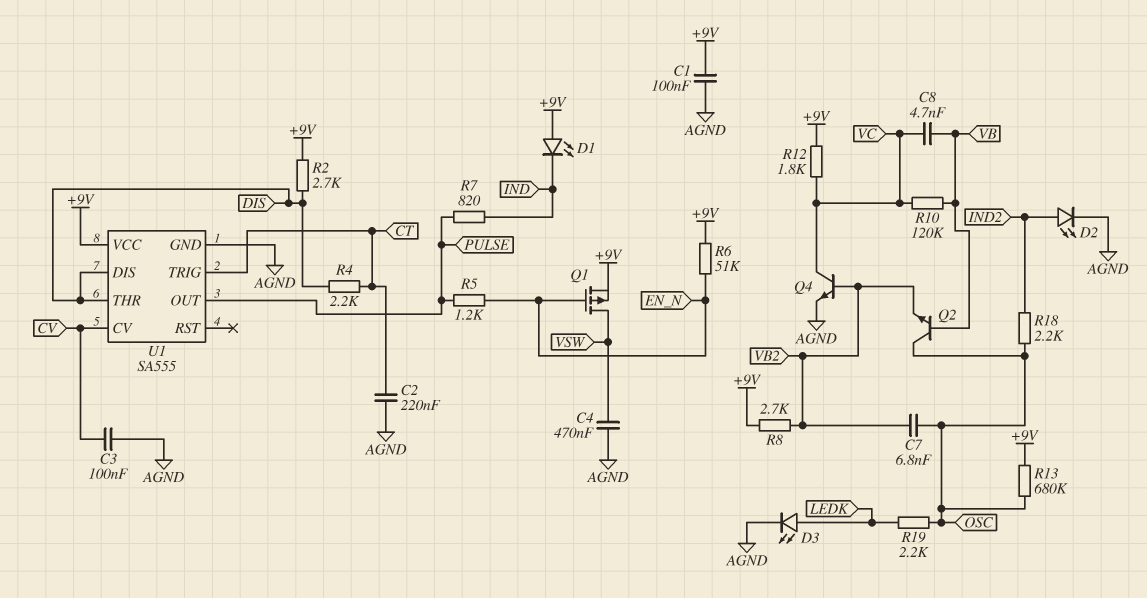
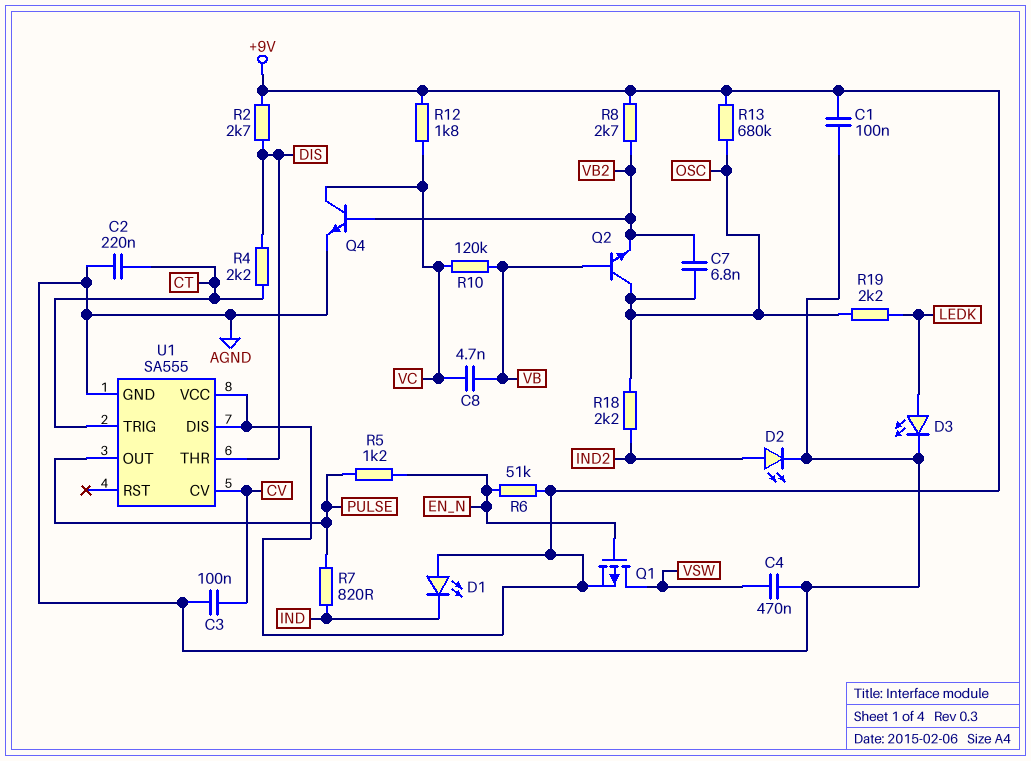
U1 pin DIS: DIS -> +9V

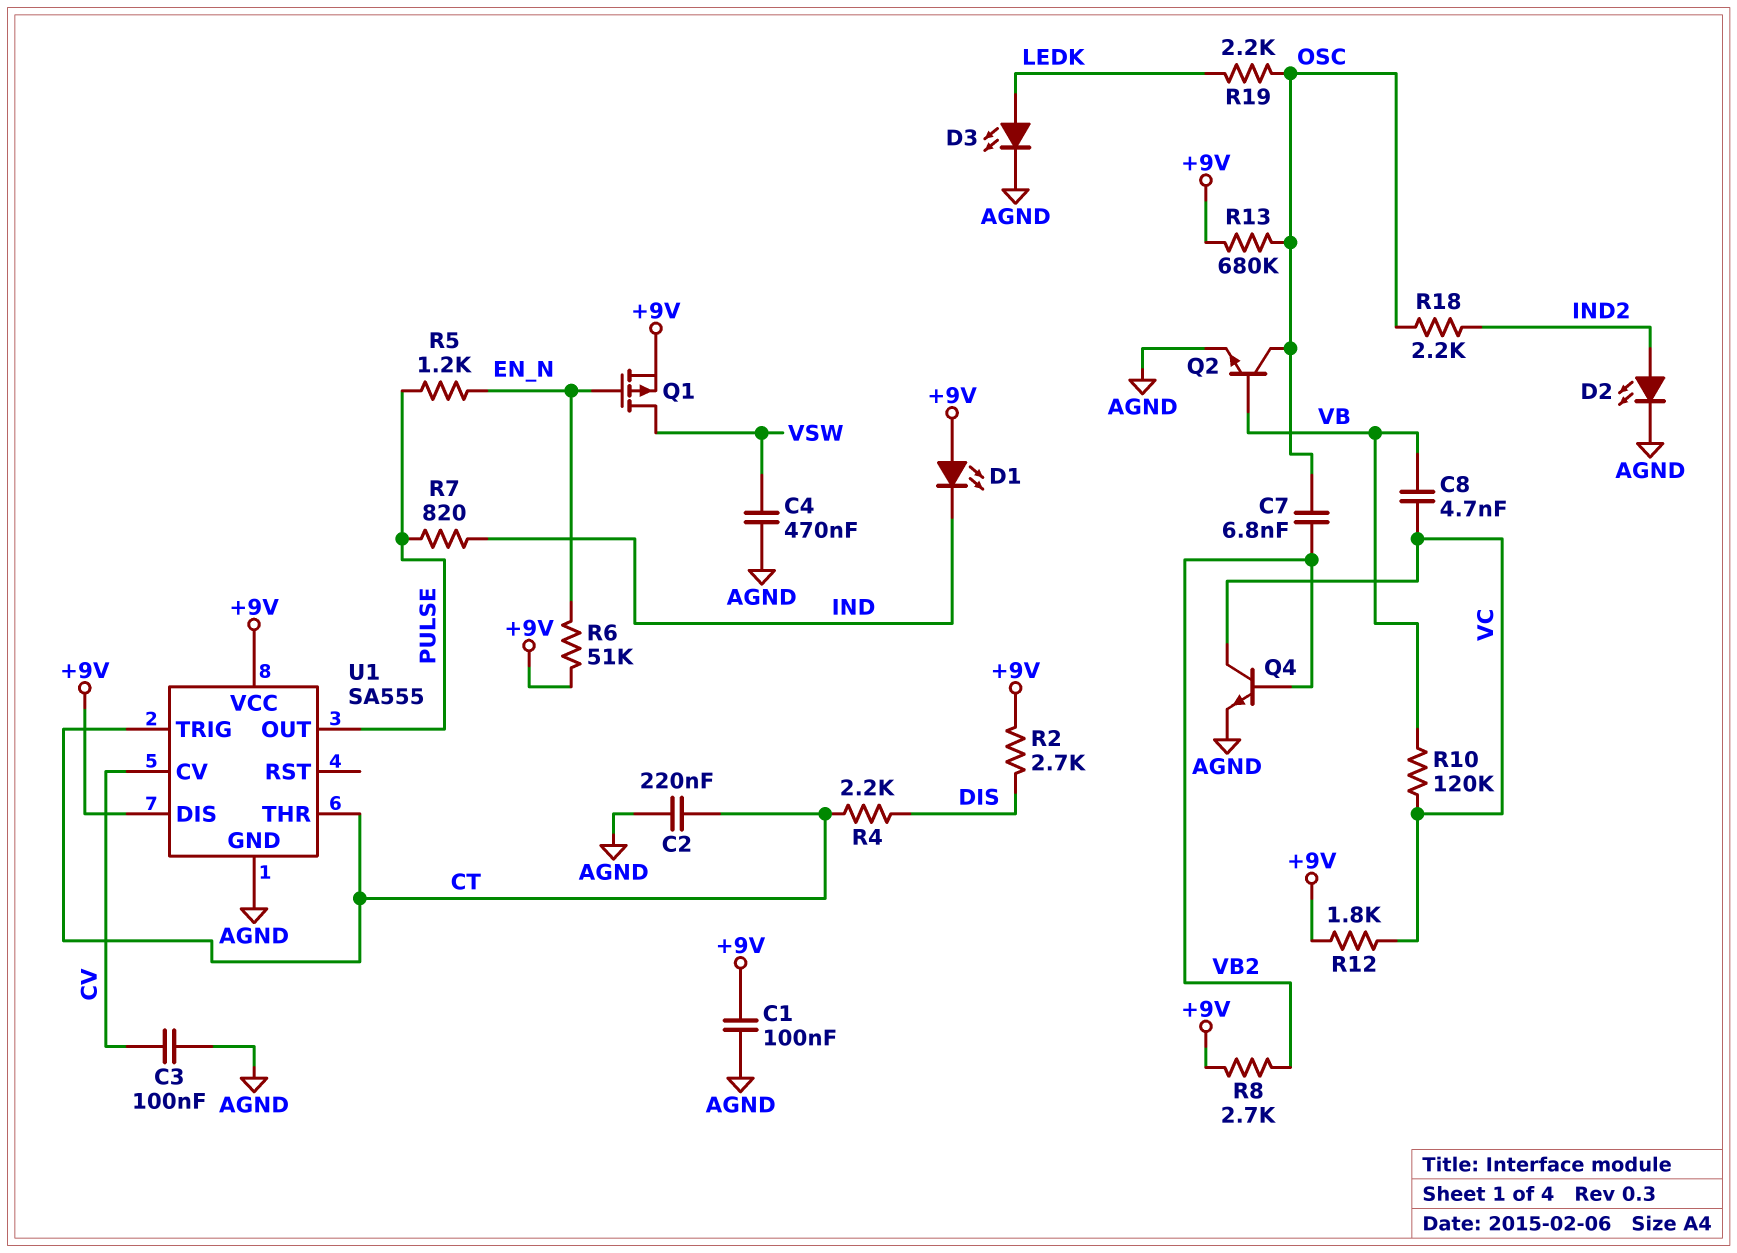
Q2: NPN (B VB, C OSC, E VB2) -> NPN (B VB, C OSC, E AGND)
U1 pin THR: DIS -> CT

